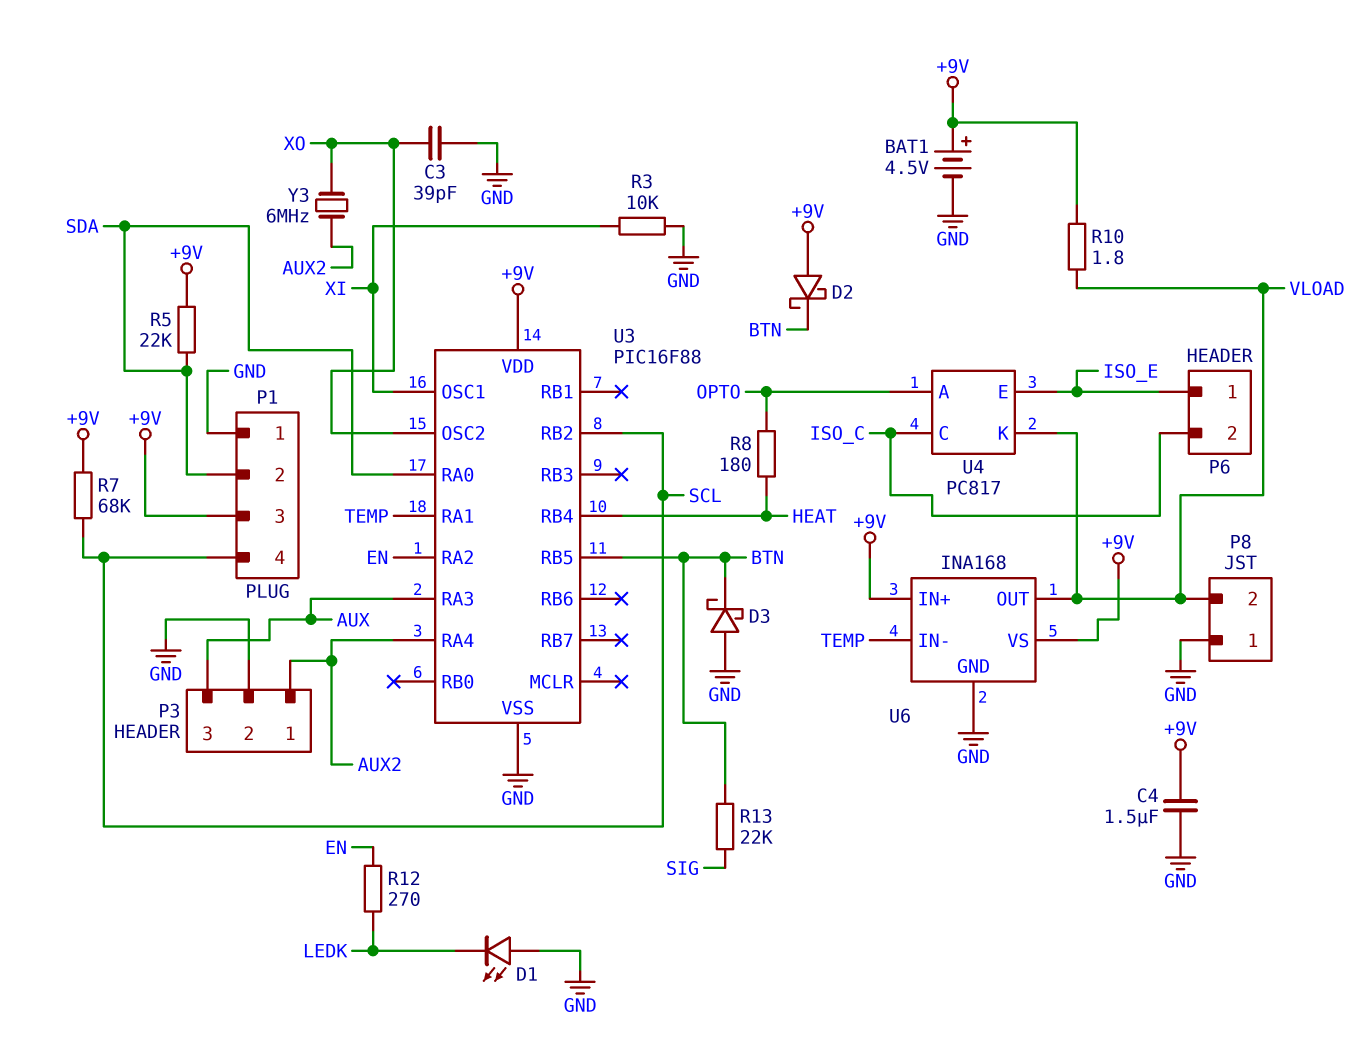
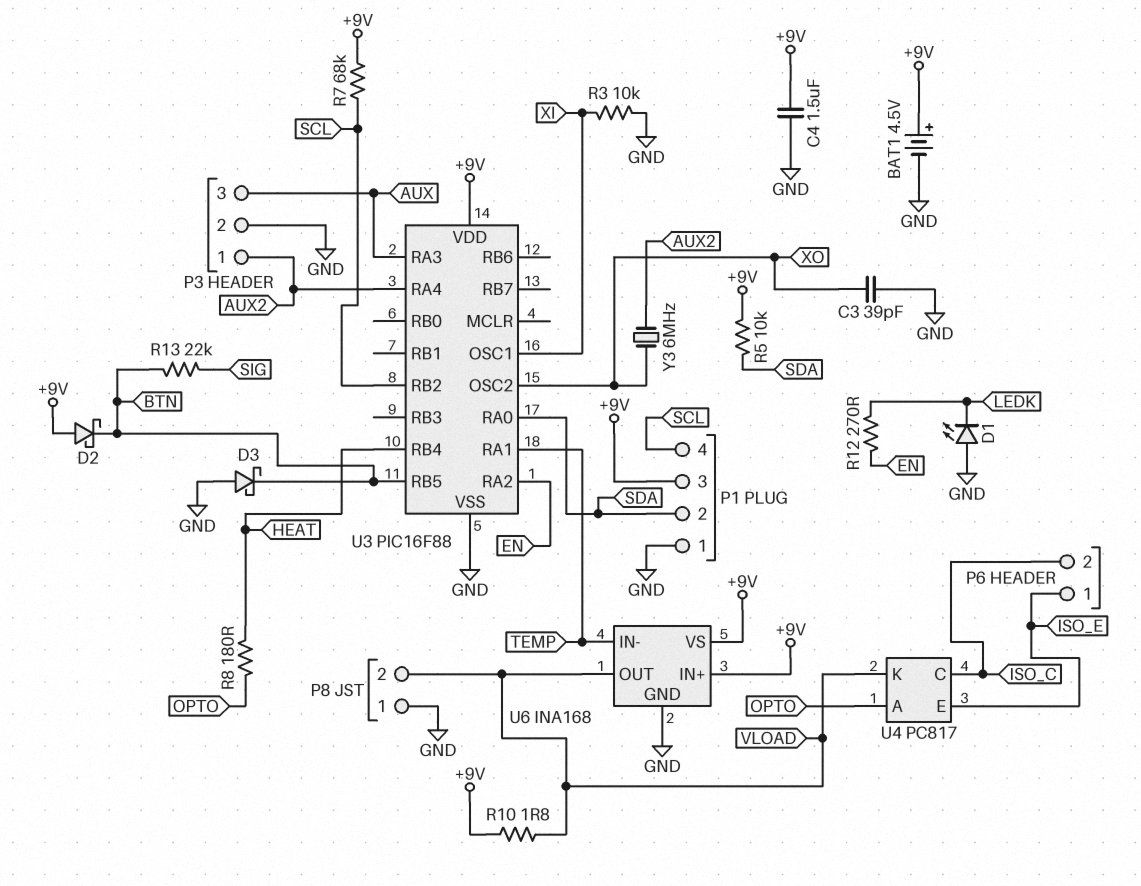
R5: 22k (+9V, SDA) -> 10k (+9V, SDA)

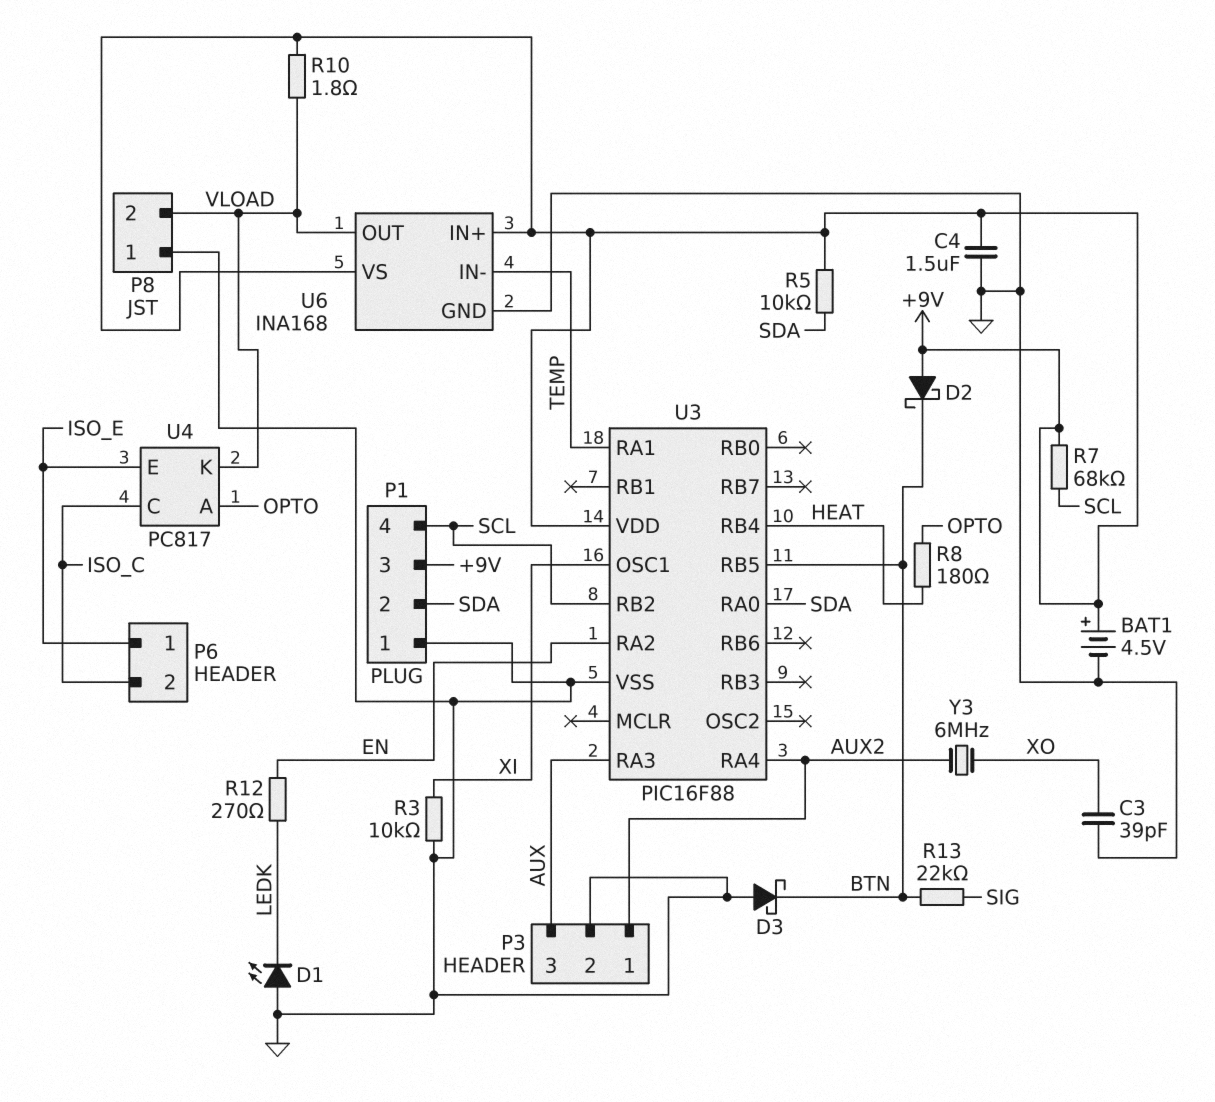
U3 pin OSC2: XO -> none

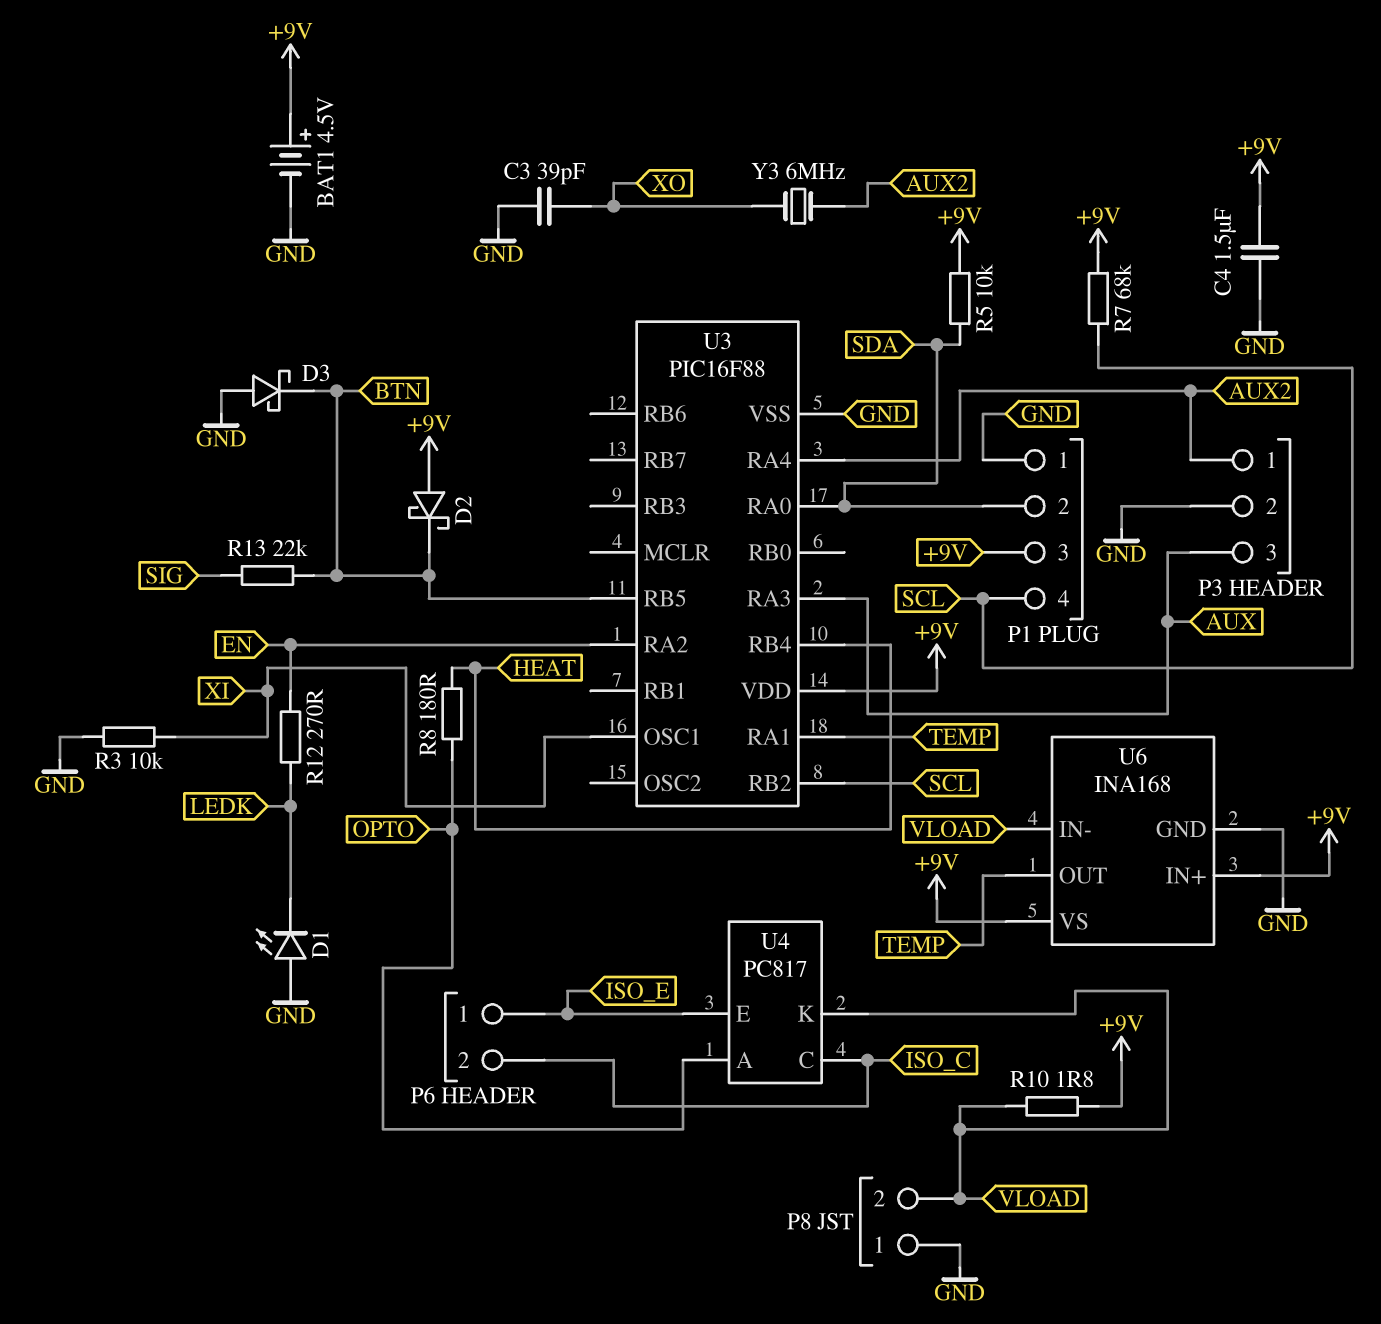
U6 pin IN-: TEMP -> VLOAD
U6 pin OUT: VLOAD -> TEMP

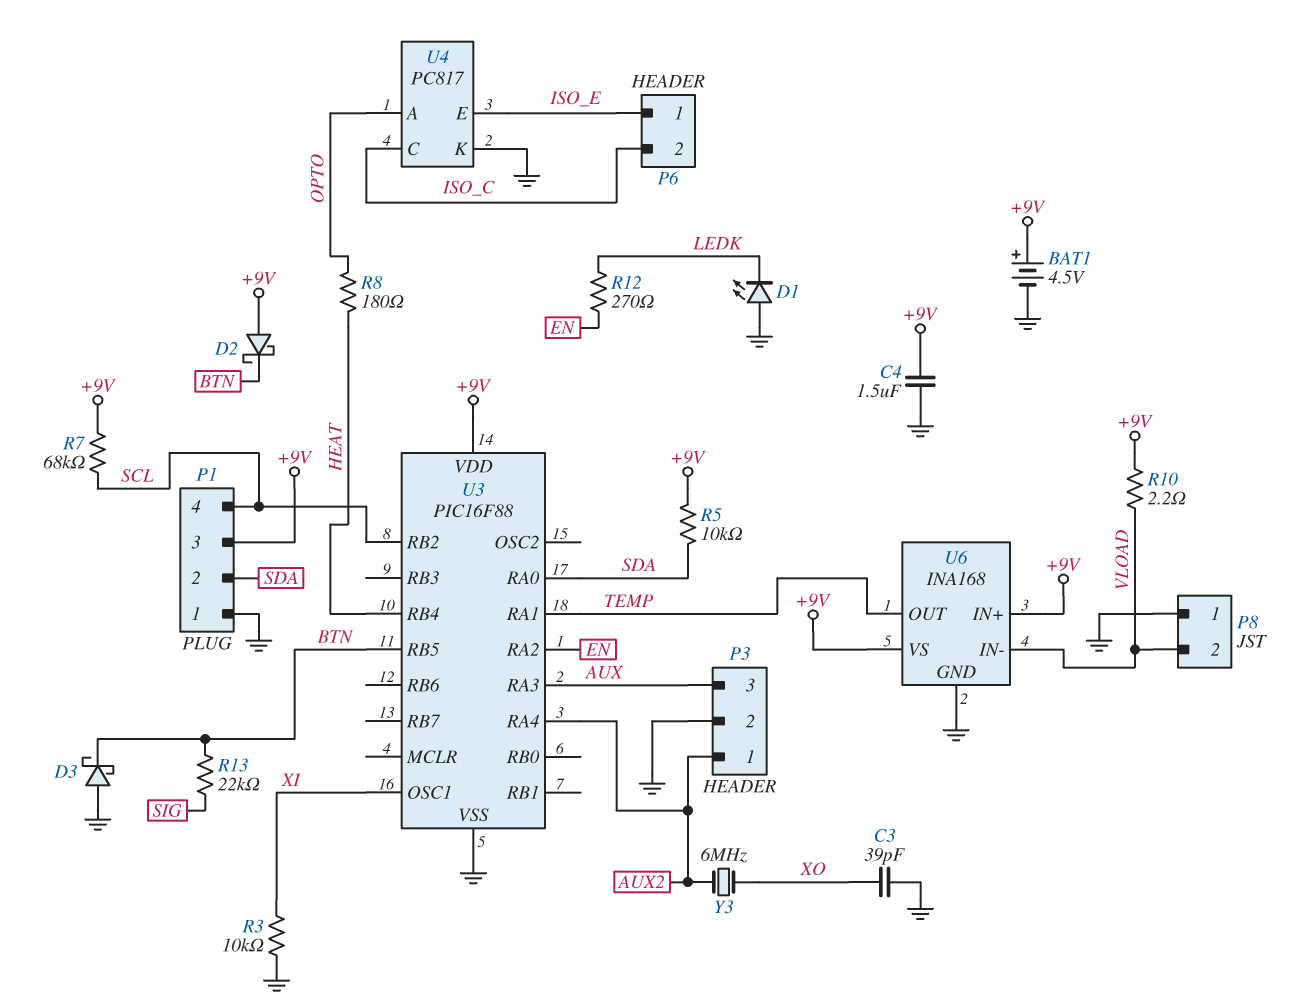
R10: 1.8 (+9V, VLOAD) -> 2.2 (+9V, VLOAD)
U4 pin K: VLOAD -> GND

